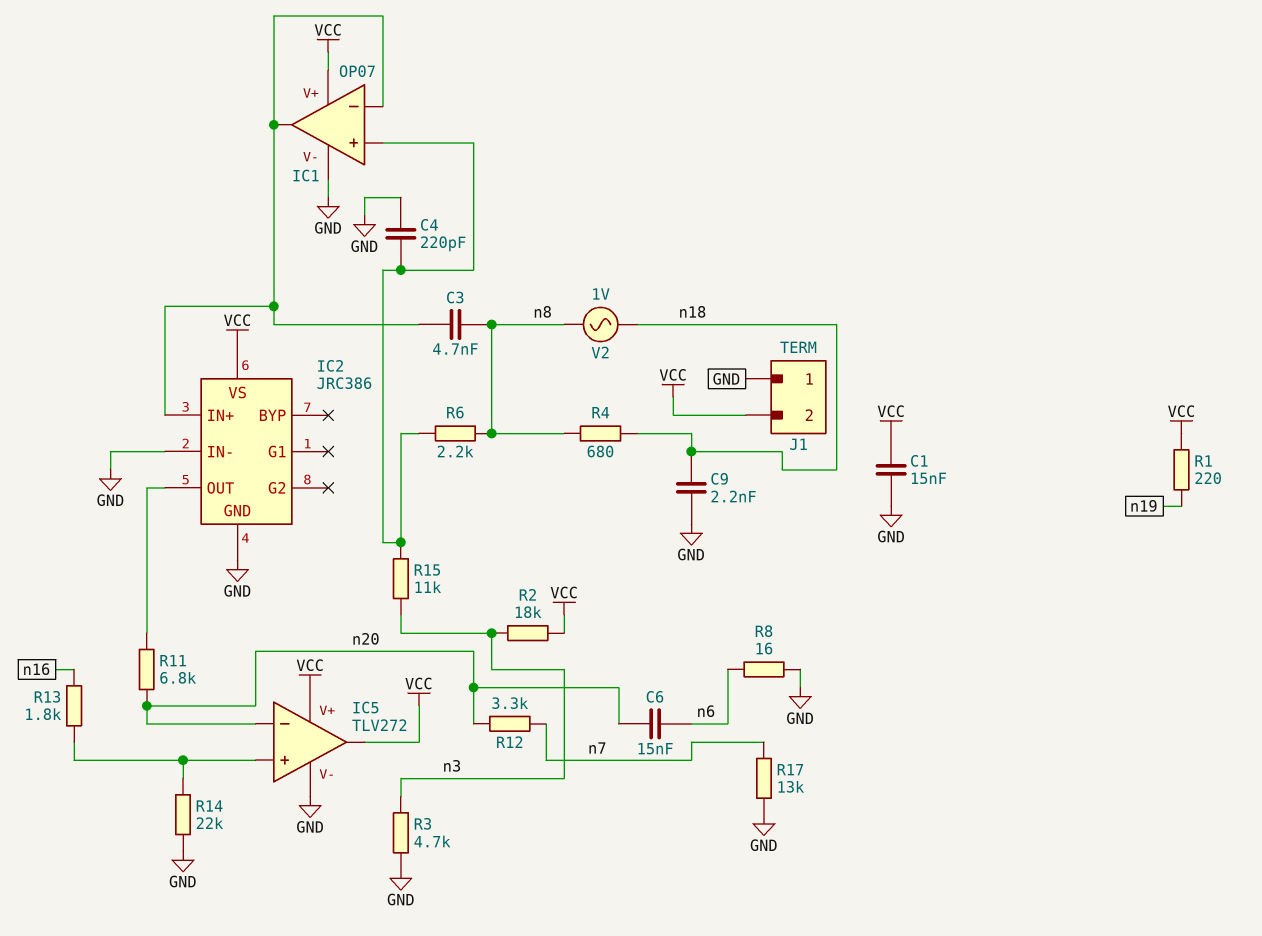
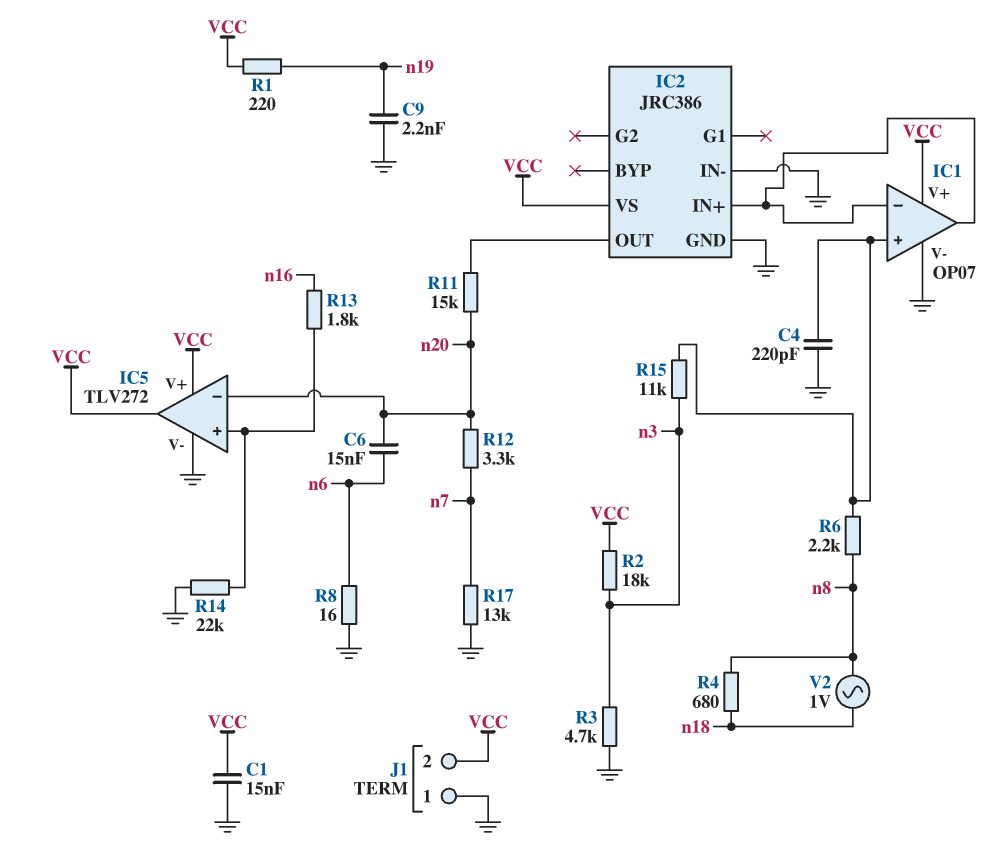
C3: 4.7nF (IC1/in-, n8) -> none
C9: 2.2nF (GND, n18) -> 2.2nF (GND, n19)
R11: 6.8k (IC2/OUT, n20) -> 15k (IC2/OUT, n20)

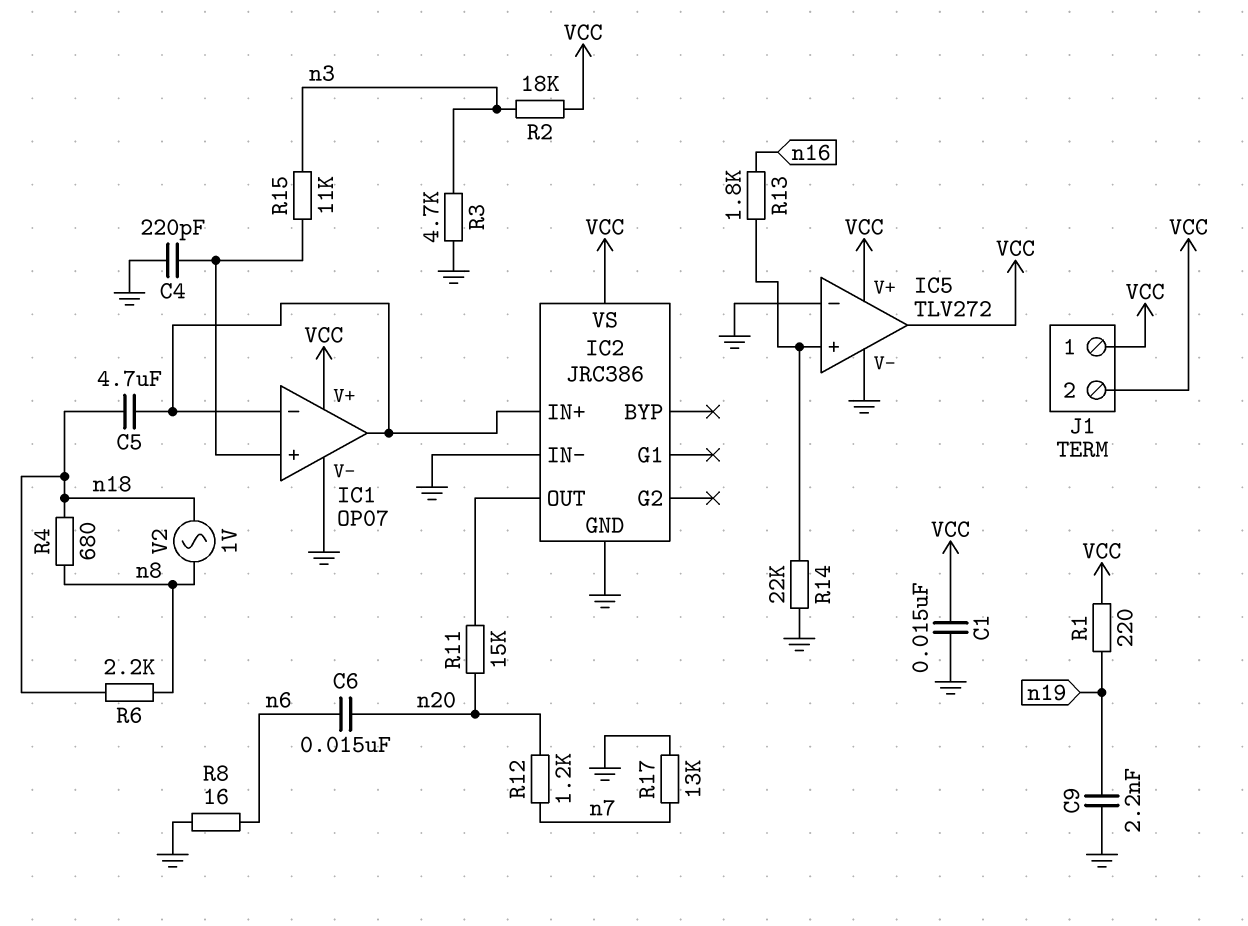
C5: none -> 4.7uF (IC1/in-, n18)
IC5 pin in-: n20 -> GND
J1 pin 1: GND -> VCC
R6: 2.2k (IC1/in+, n8) -> 2.2k (n8, n18)
R12: 3.3k (n7, n20) -> 1.2k (n7, n20)

